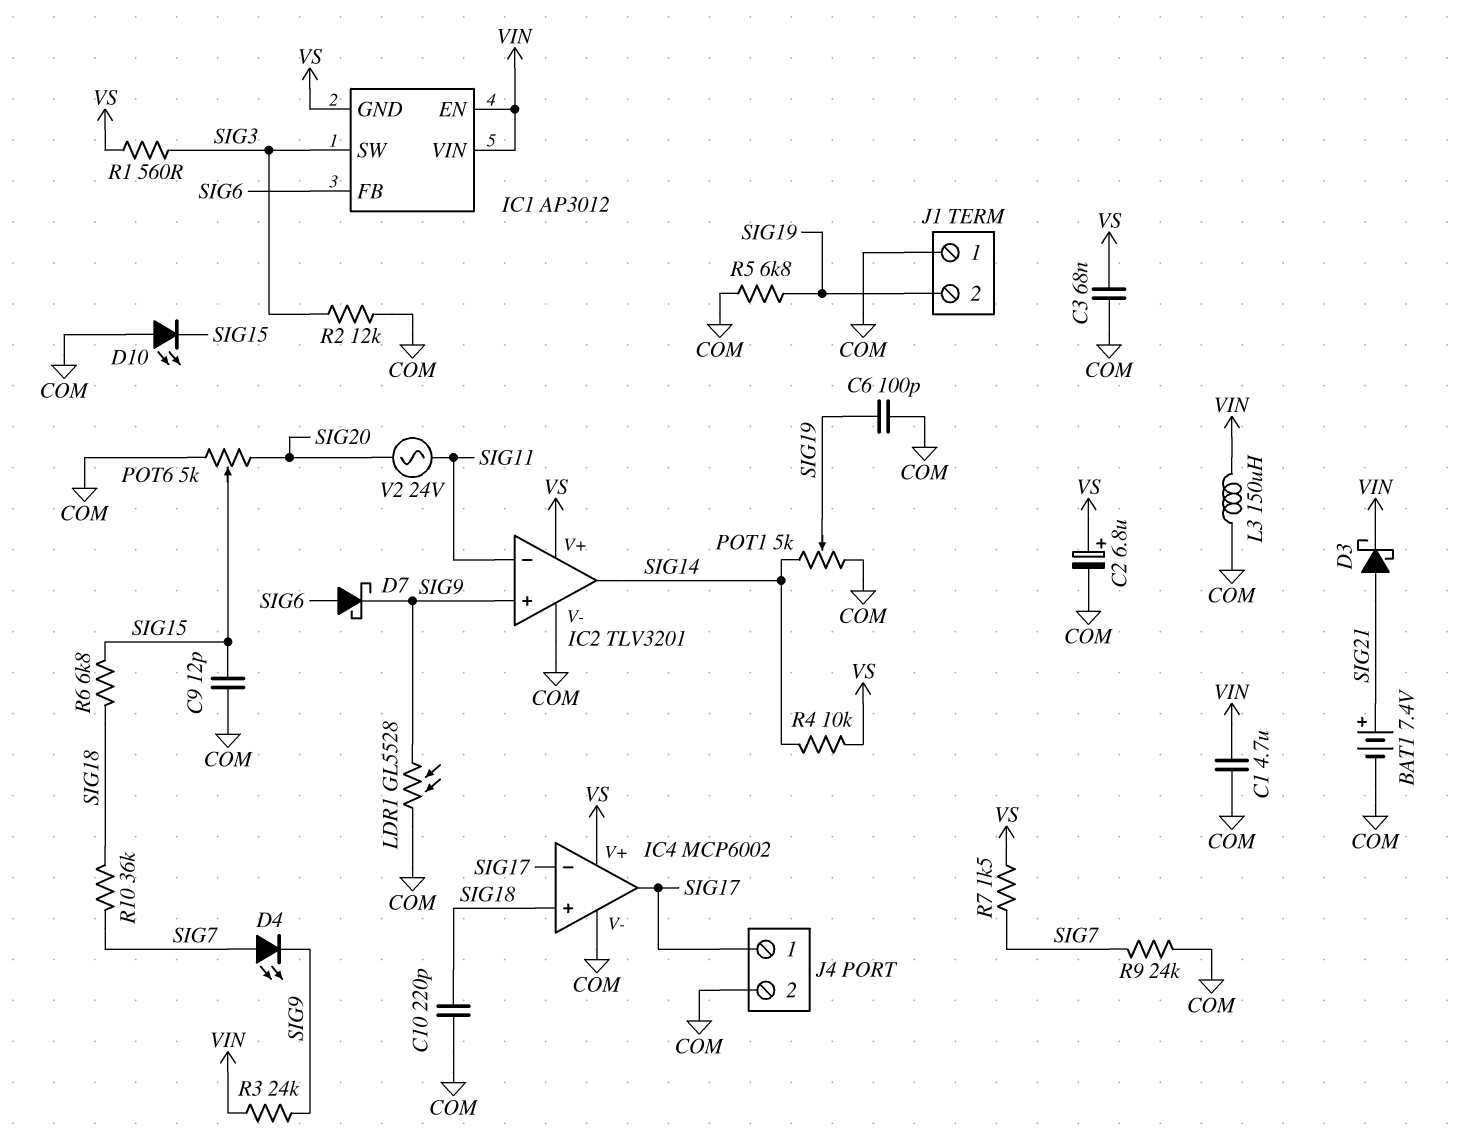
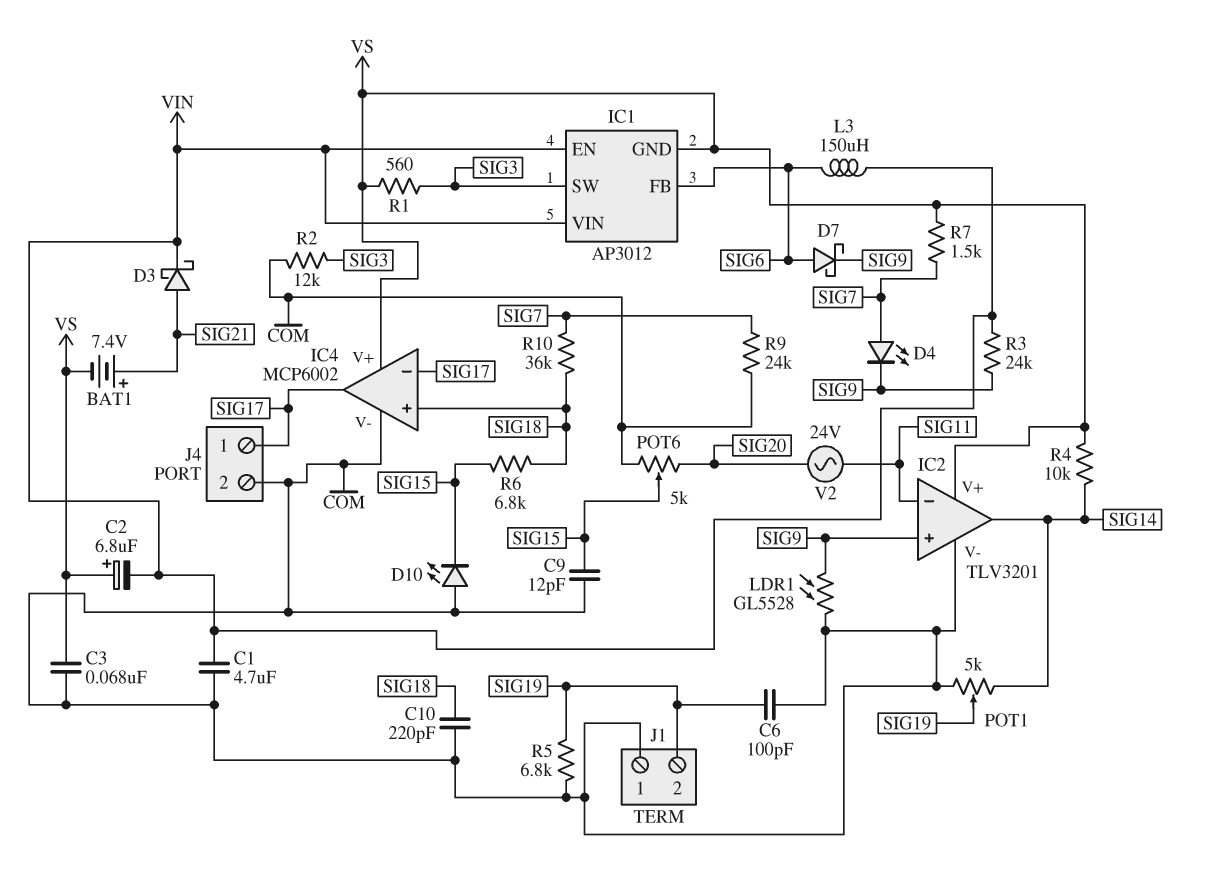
BAT1: 7.4V (plus SIG21, minus COM) -> 7.4V (plus SIG21, minus VS)
C2: 6.8uF (plus VS, minus COM) -> 6.8uF (plus VS, minus VIN)
L3: 150uH (COM, VIN) -> 150uH (SIG6, VIN)

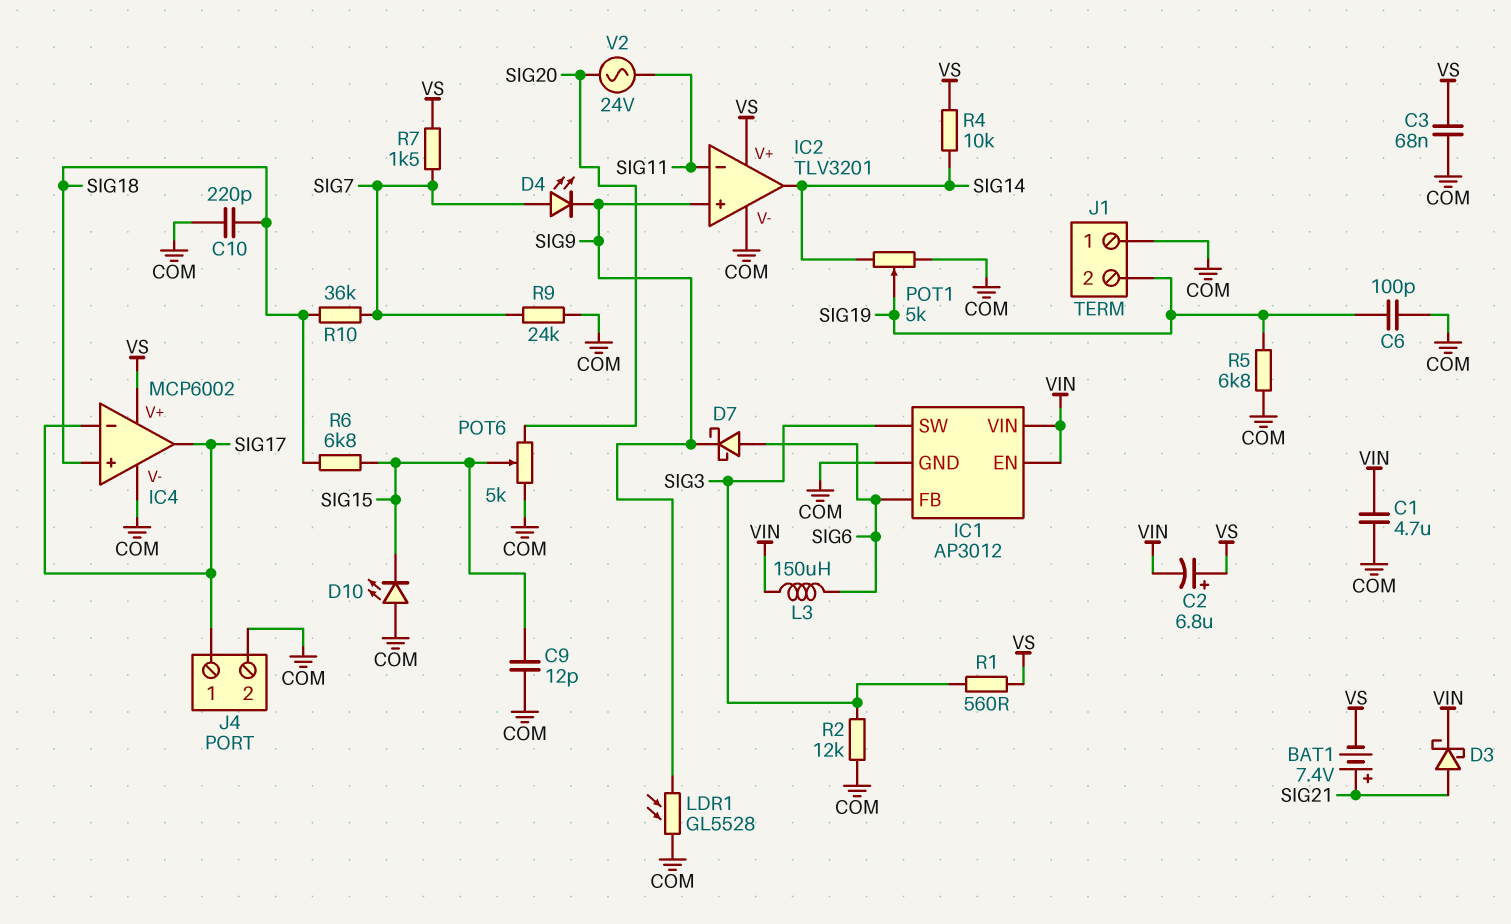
IC1 pin GND: VS -> COM
R3: 24k (SIG9, VIN) -> none

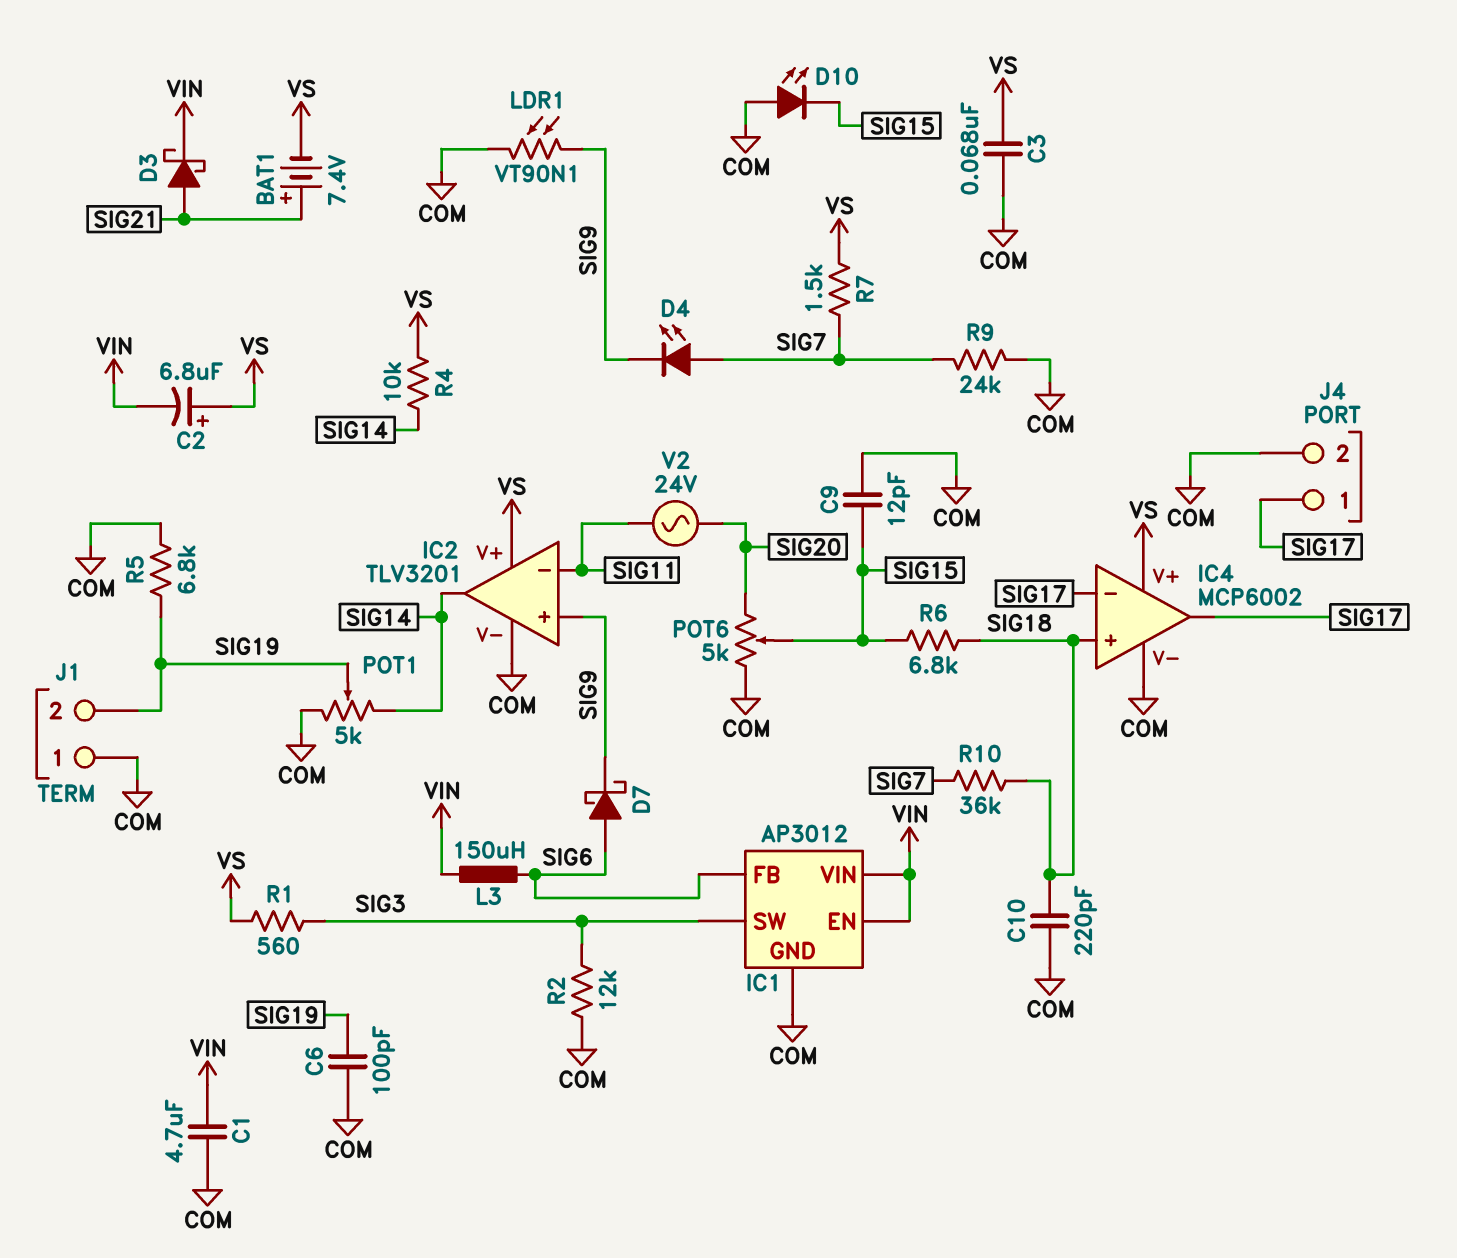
LDR1: GL5528 (COM, SIG9) -> VT90N1 (COM, SIG9)

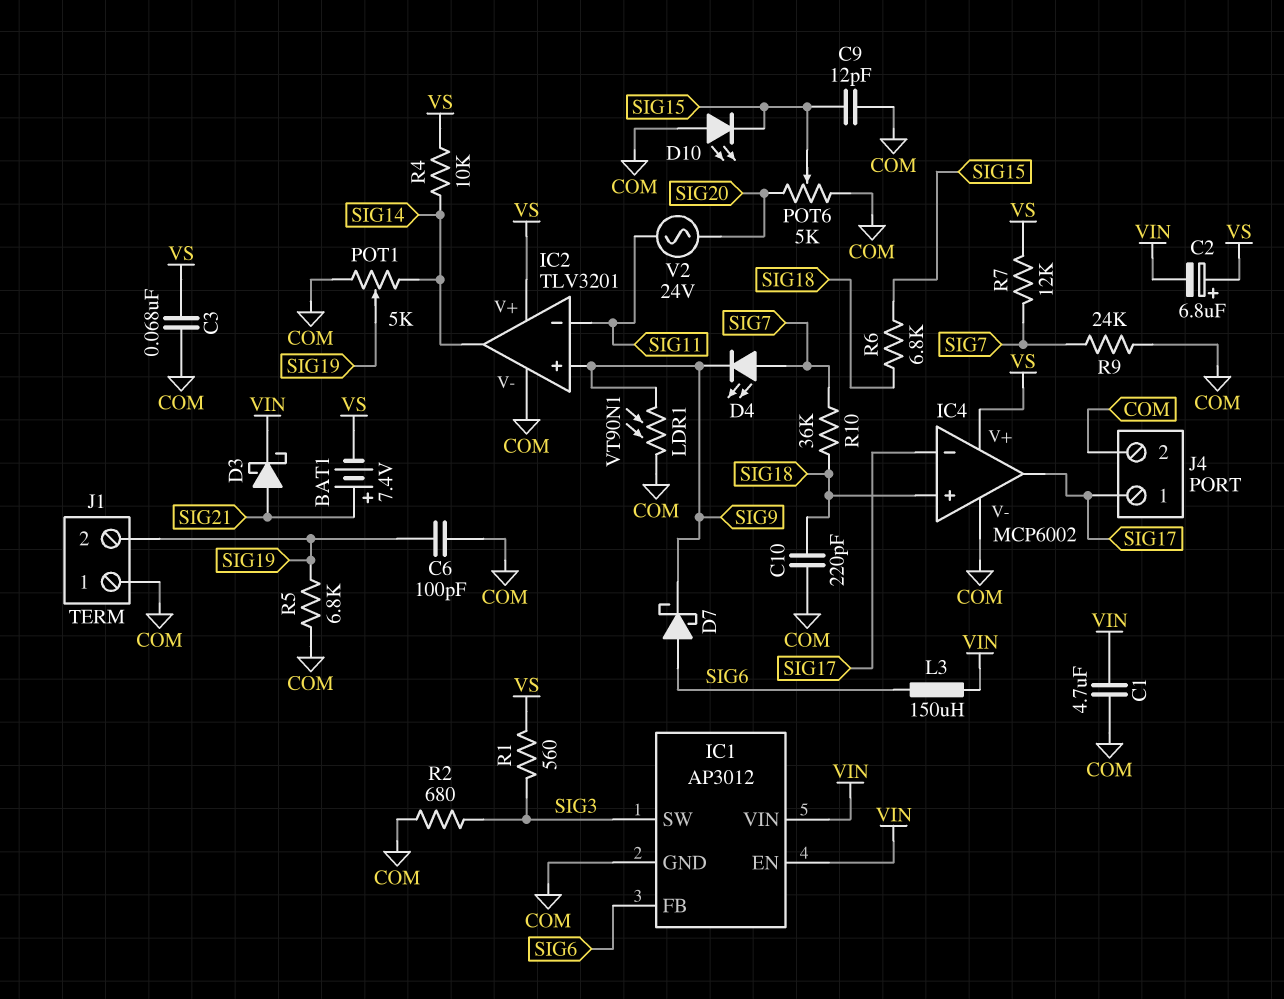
R2: 12k (COM, SIG3) -> 680 (COM, SIG3)
R7: 1.5k (SIG7, VS) -> 12k (SIG7, VS)

